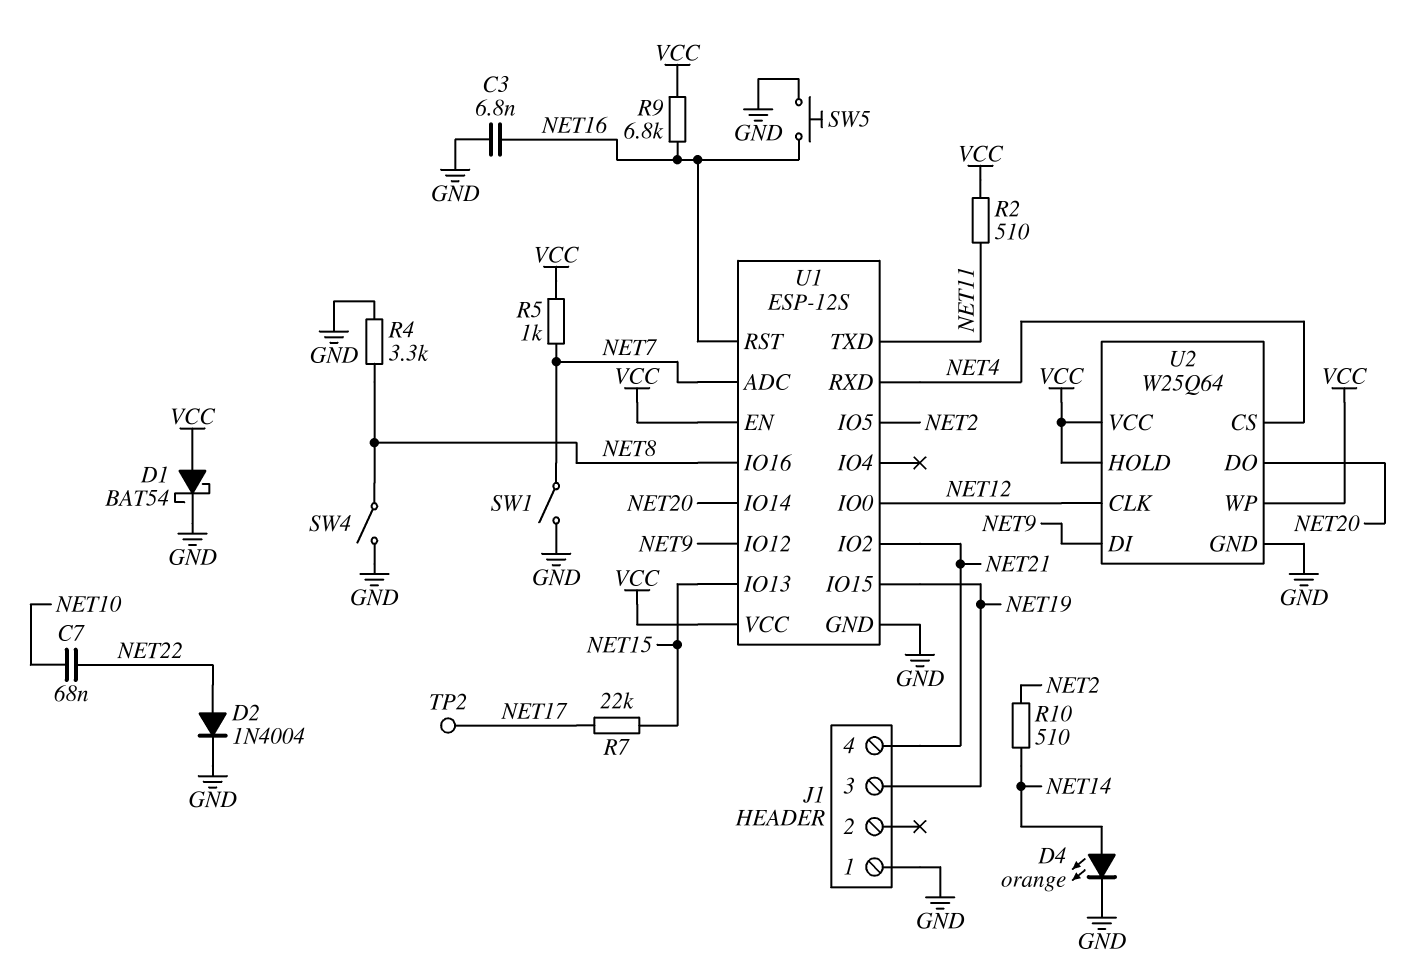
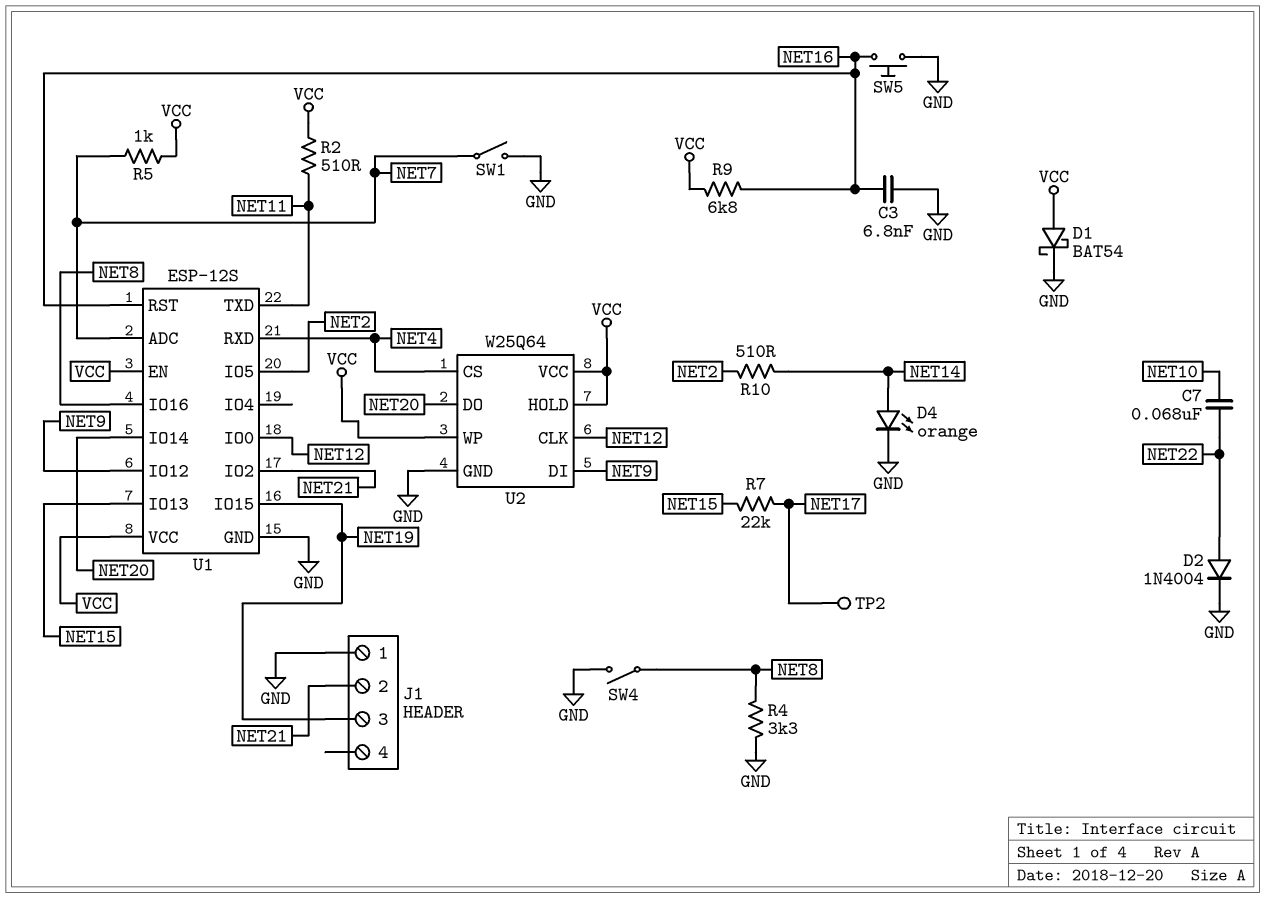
J1 pin 2: none -> NET21
J1 pin 4: NET21 -> none

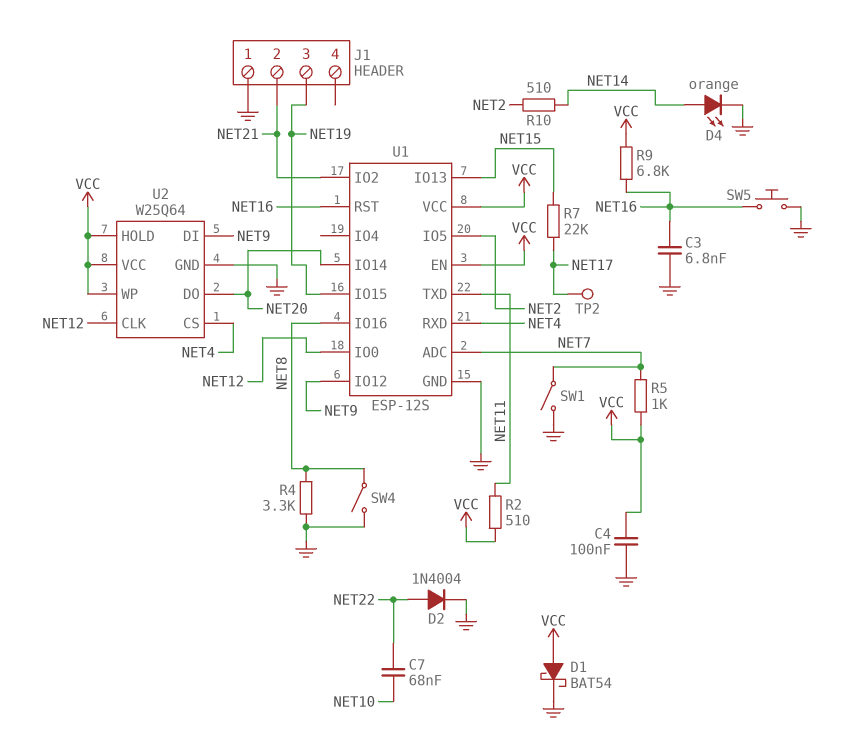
C4: none -> 100nF (GND, VCC)

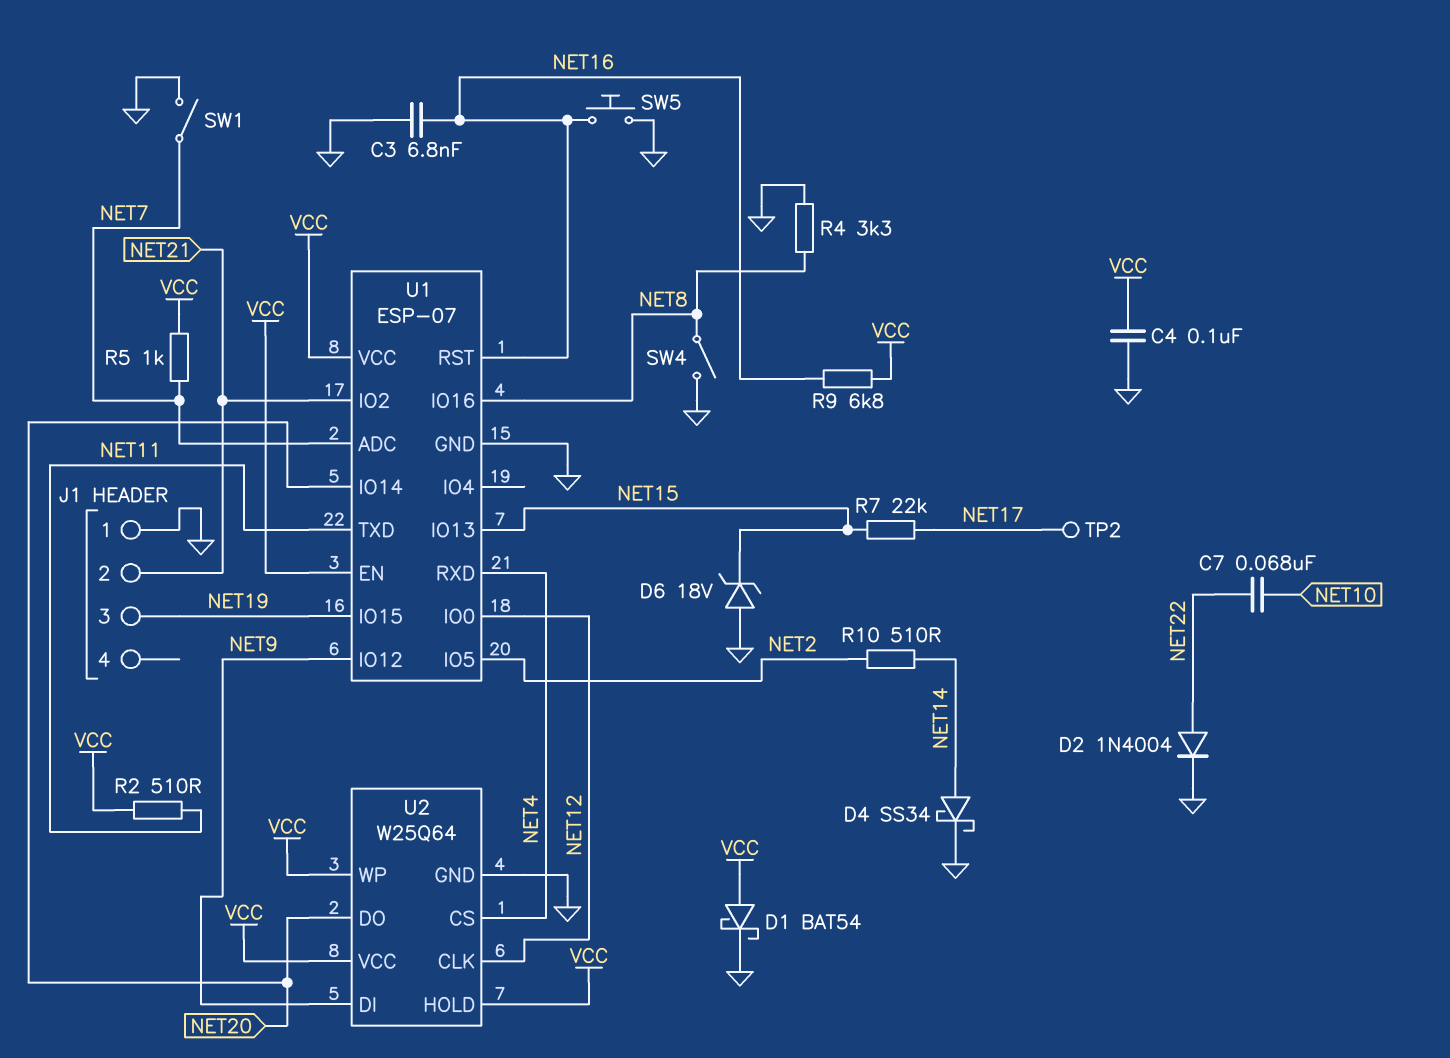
D4: LED orange (A NET14, K GND) -> schottky SS34 (A NET14, K GND)
D6: none -> zener 18V (A GND, K NET15)
U1: ESP-12S -> ESP-07

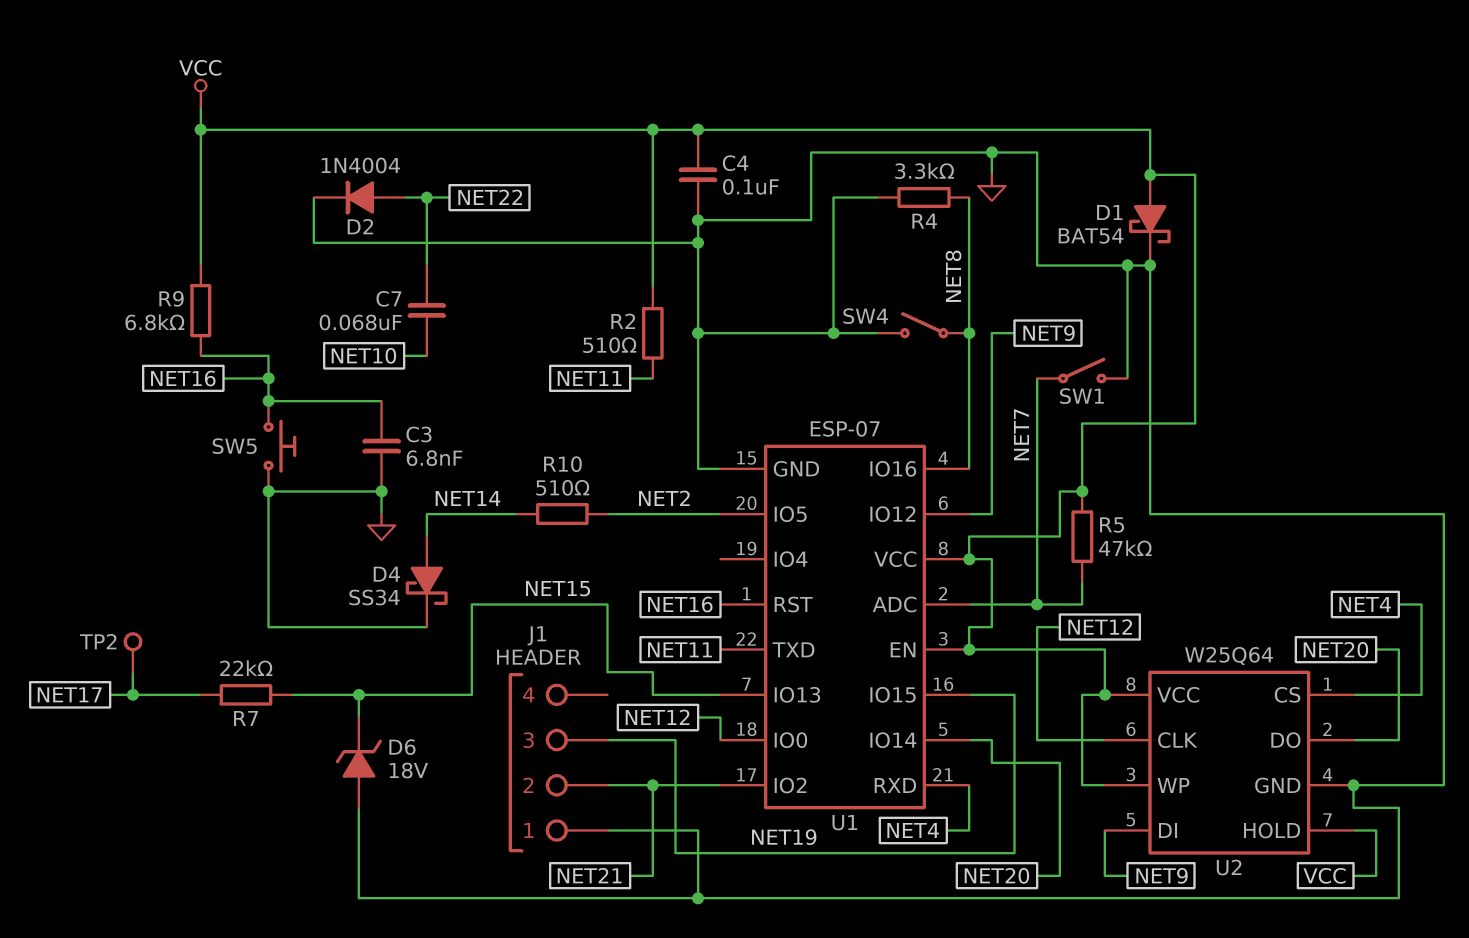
R5: 1k (NET7, VCC) -> 47k (NET7, VCC)

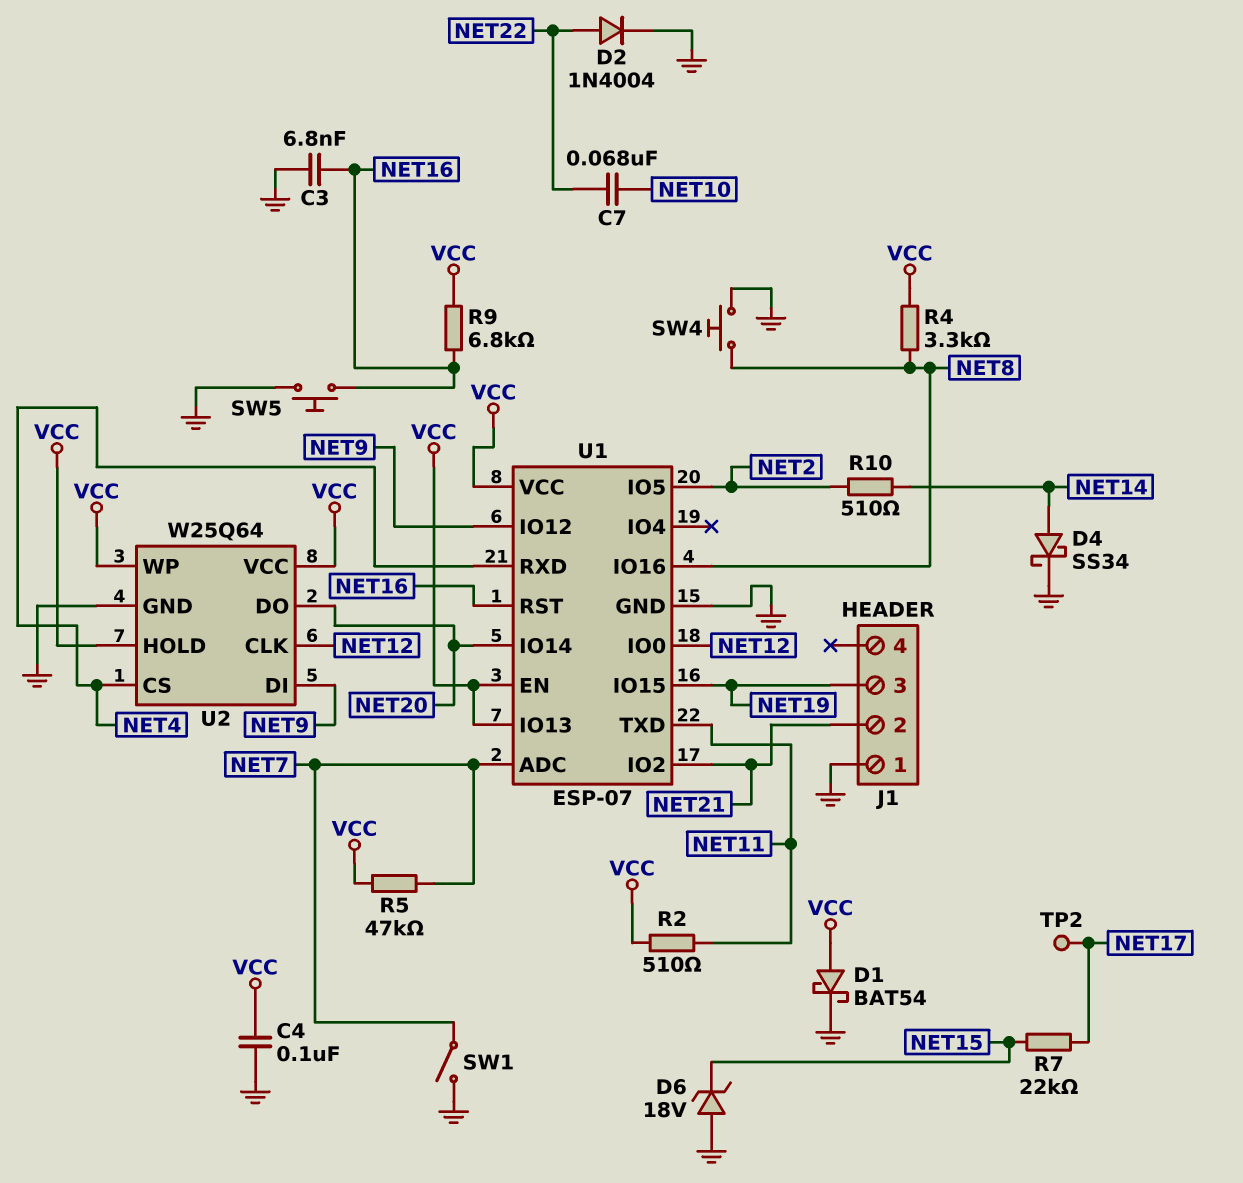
R4: 3.3k (GND, NET8) -> 3.3k (NET8, VCC)
SW4: switch (GND, NET8) -> button (GND, NET8)
U1 pin IO13: NET15 -> VCC

